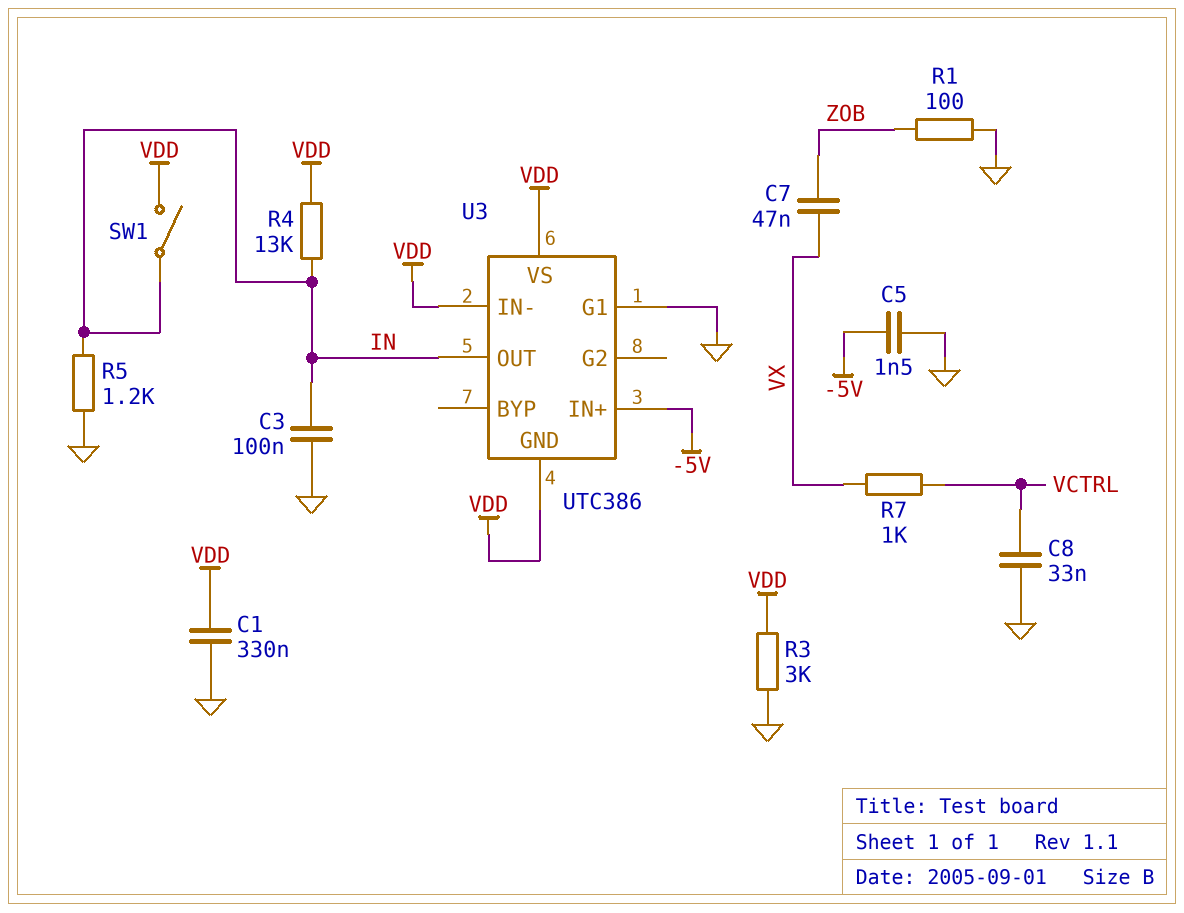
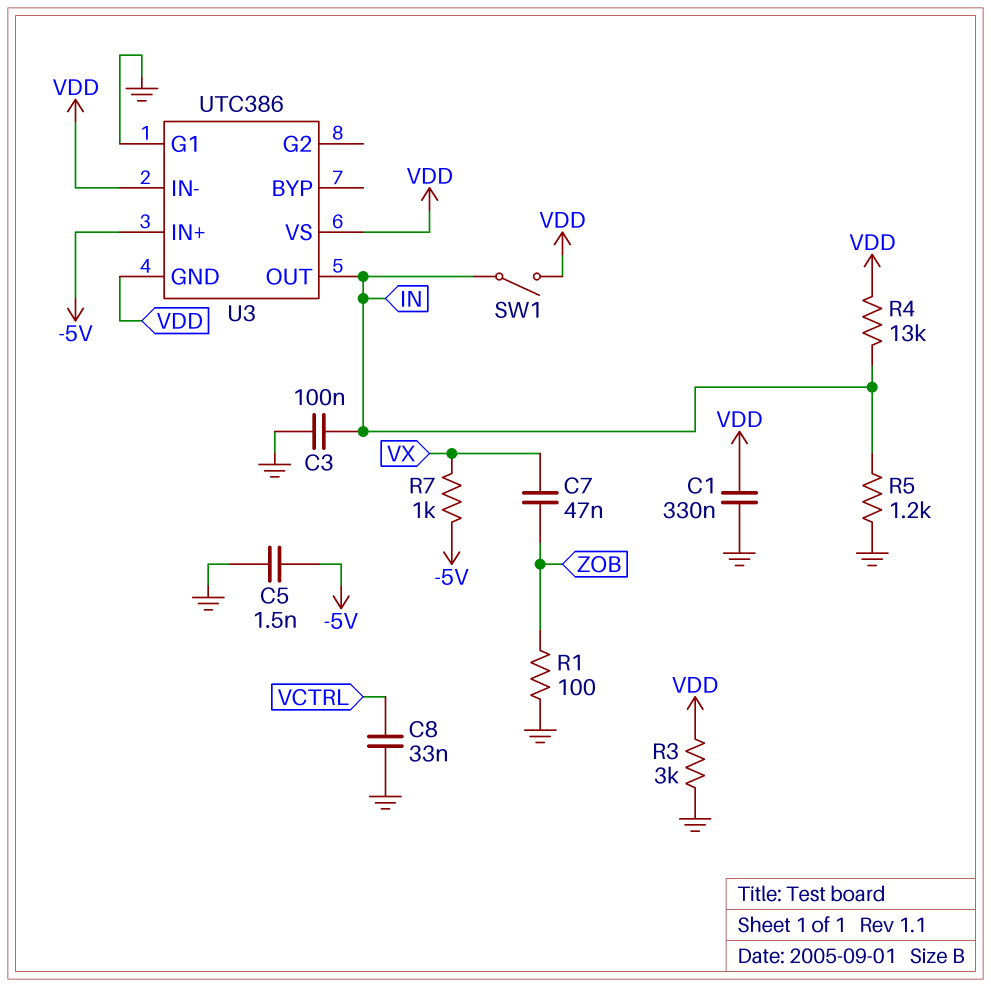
R7: 1k (VCTRL, VX) -> 1k (-5V, VX)

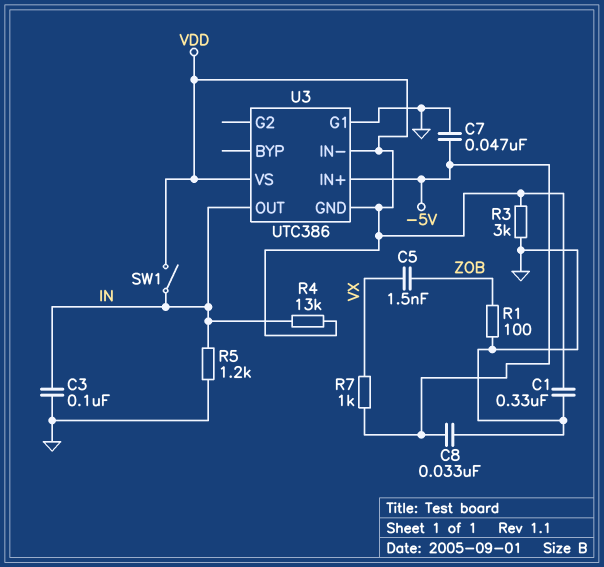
C5: 1.5nF (-5V, GND) -> 1.5nF (VX, ZOB)
C7: 47nF (VX, ZOB) -> 47nF (-5V, GND)
C8: 33nF (GND, VCTRL) -> 33nF (-5V, GND)

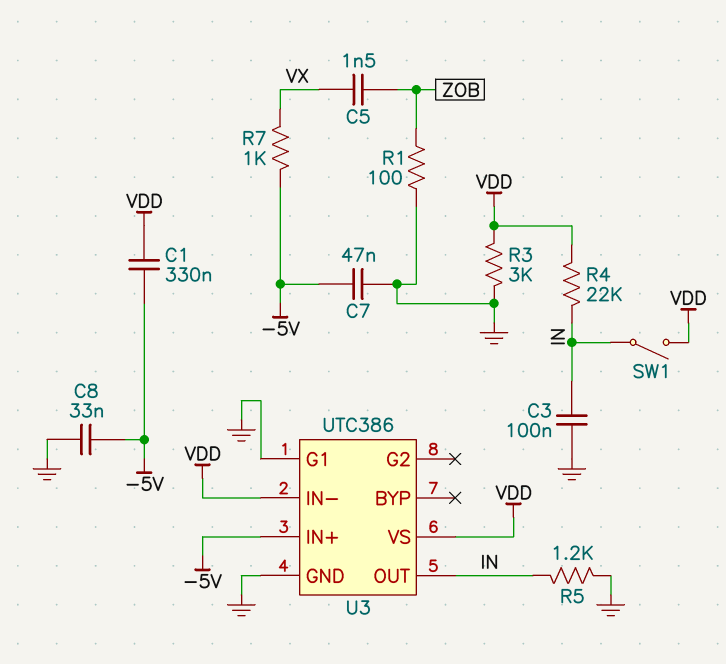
C1: 330nF (GND, VDD) -> 330nF (-5V, VDD)
R4: 13k (IN, VDD) -> 22k (IN, VDD)
U3 pin GND: VDD -> GND

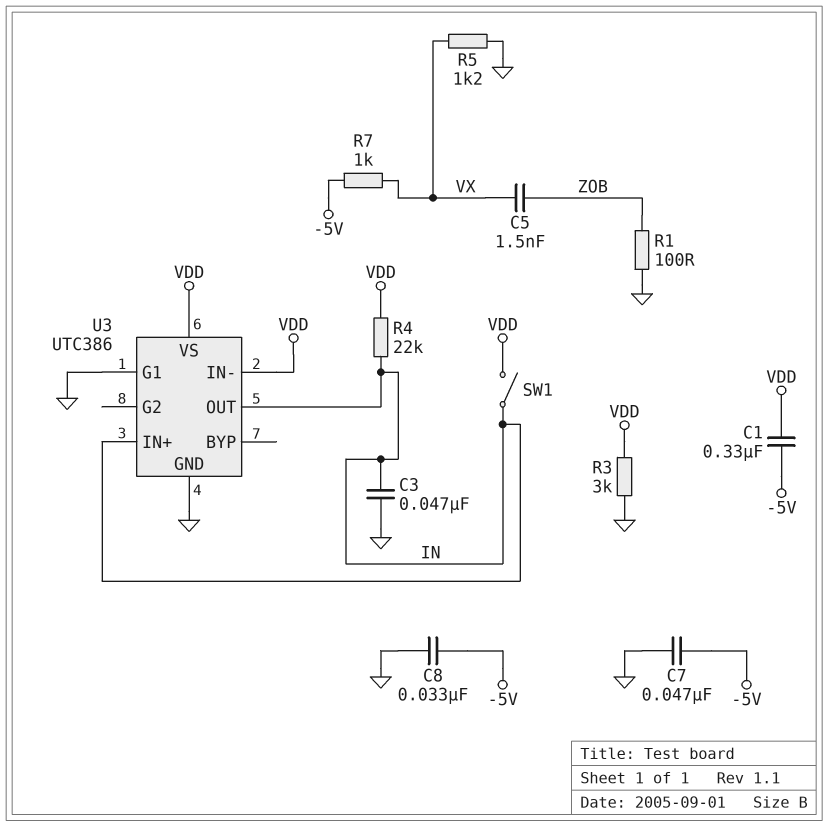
C3: 100nF (GND, IN) -> 47nF (GND, IN)
R5: 1.2k (GND, IN) -> 1.2k (GND, VX)
U3 pin IN+: -5V -> IN

